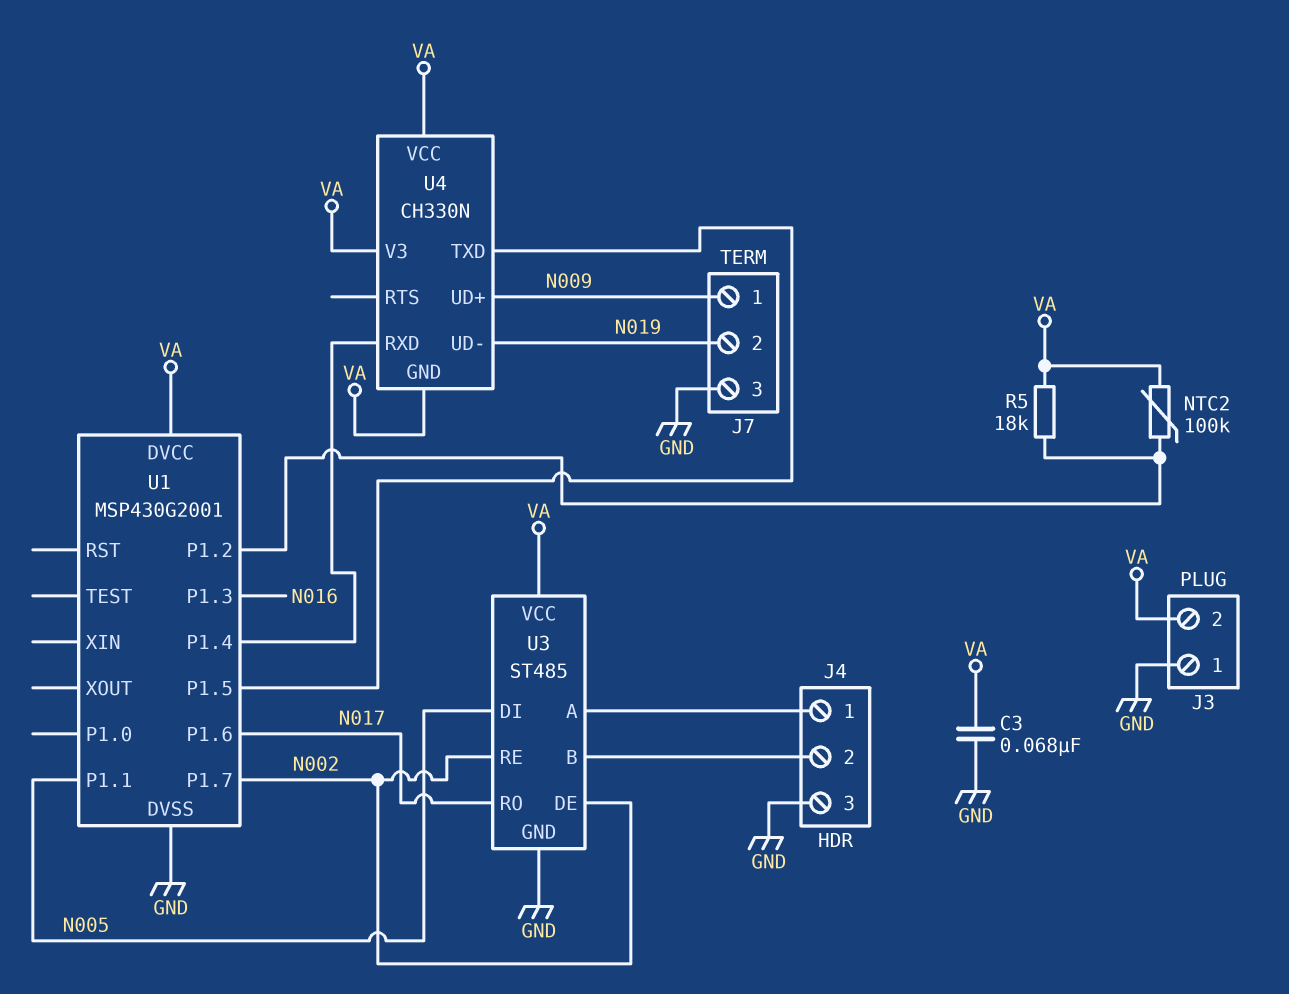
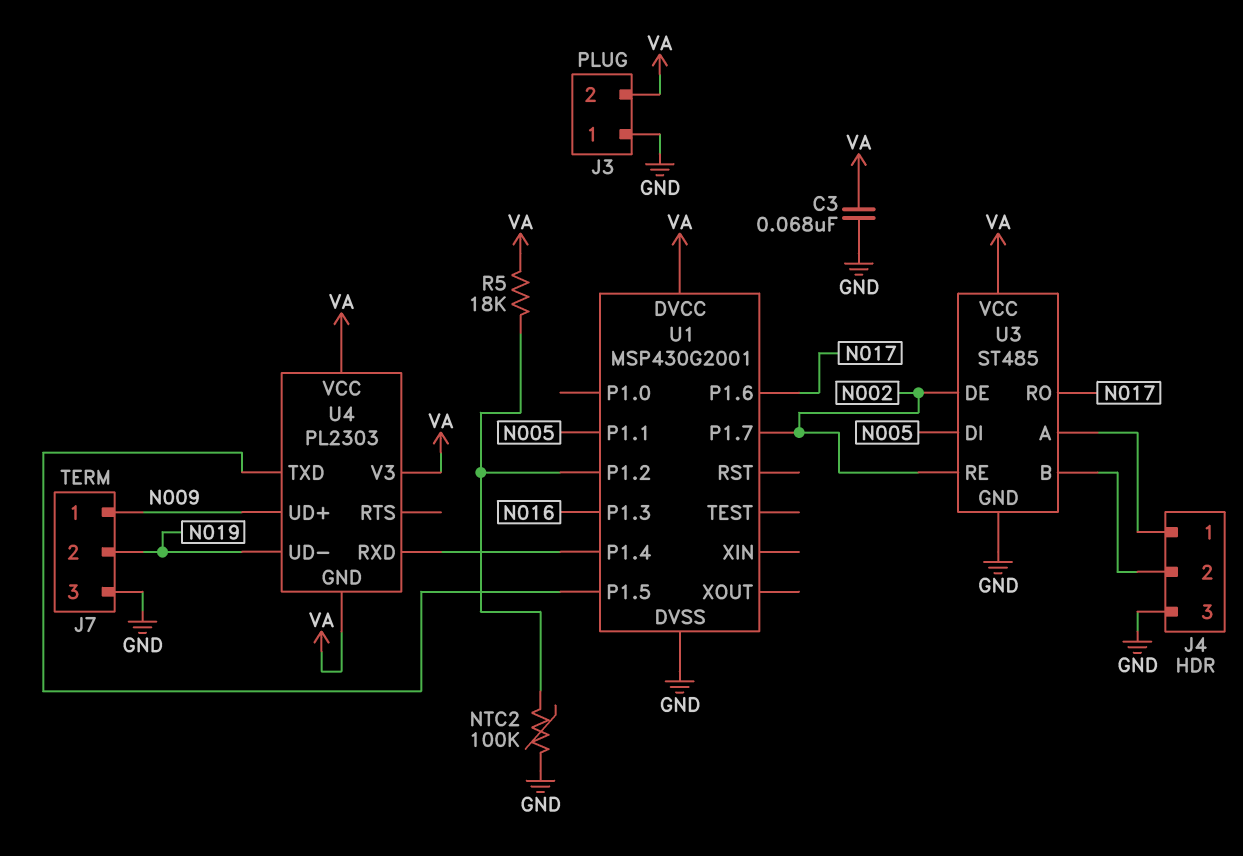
NTC2: 100k (U1/P1.2, VA) -> 100k (GND, U1/P1.2)
U4: CH330N -> PL2303

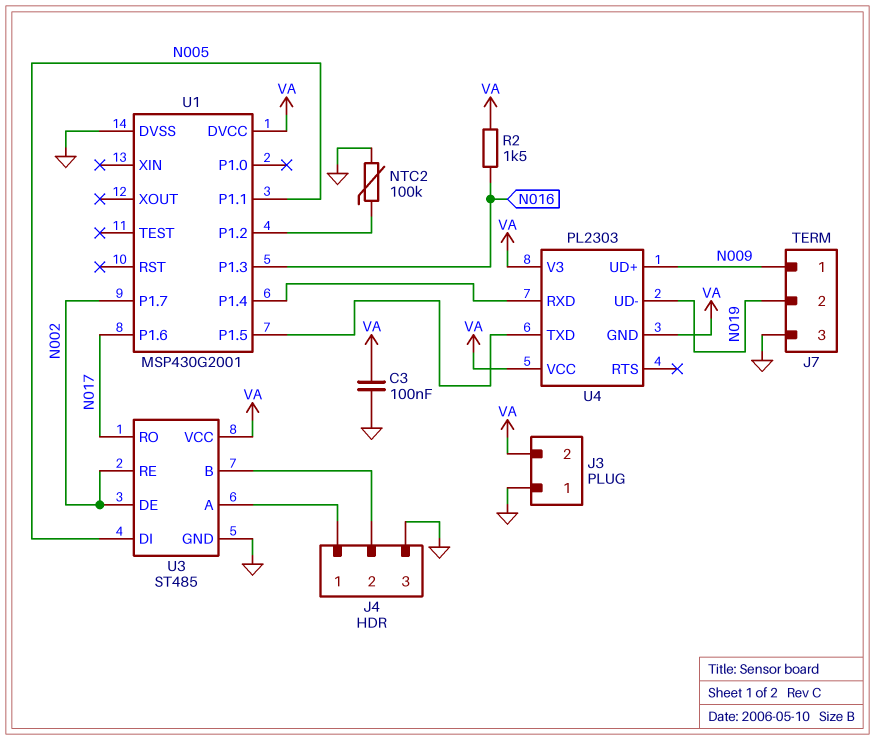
C3: 68nF (GND, VA) -> 100nF (GND, VA)
R2: none -> 1.5k (N016, VA)
R5: 18k (U1/P1.2, VA) -> none

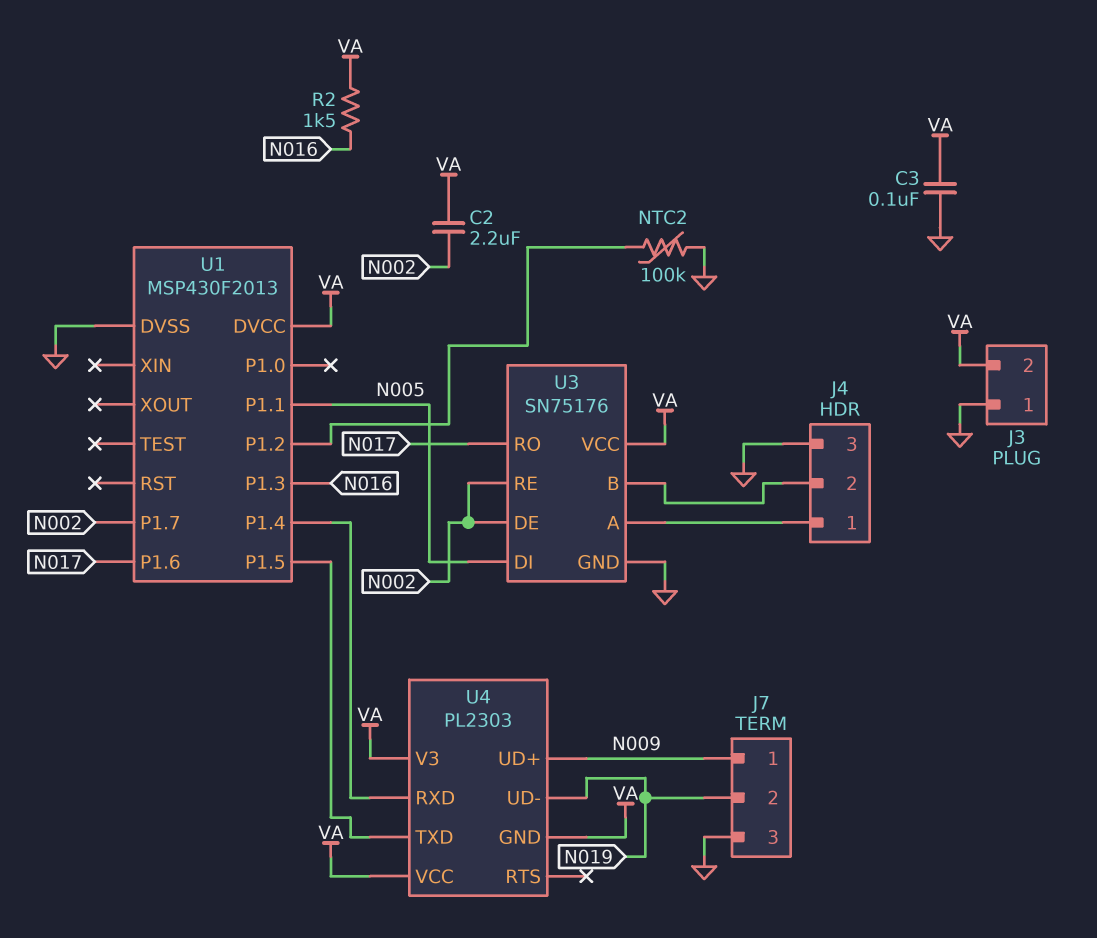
C2: none -> 2.2uF (N002, VA)
U1: MSP430G2001 -> MSP430F2013
U3: ST485 -> SN75176

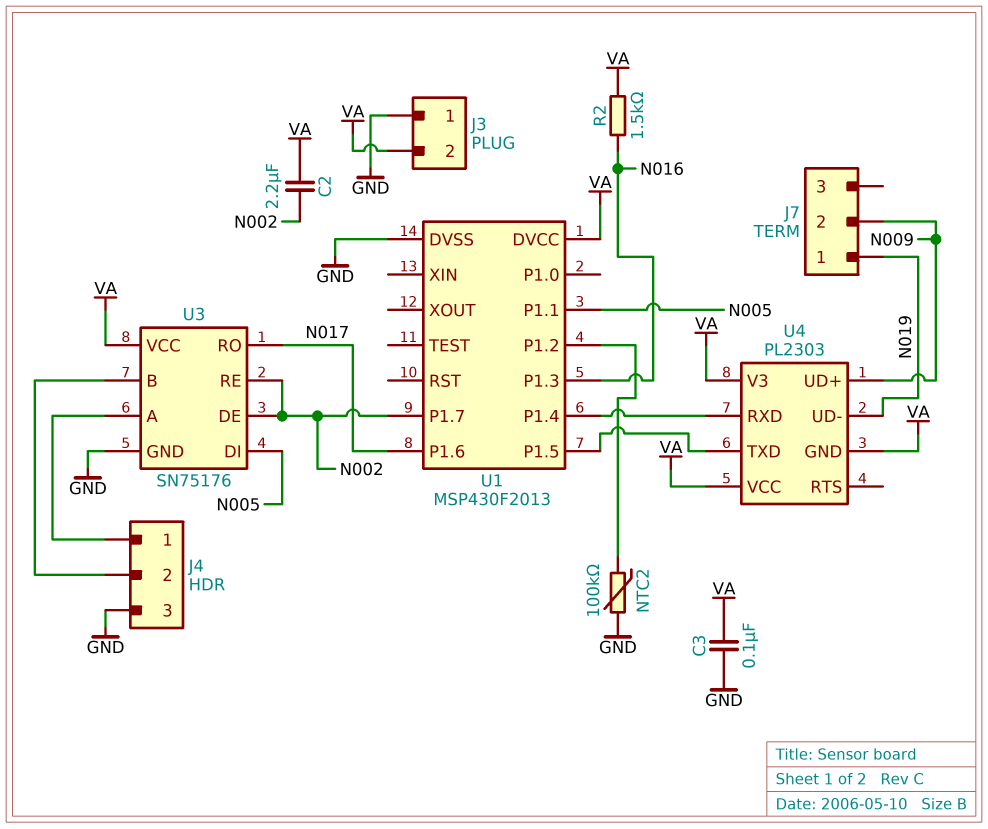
J7 pin 1: N009 -> N019
J7 pin 2: N019 -> N009
J7 pin 3: GND -> none

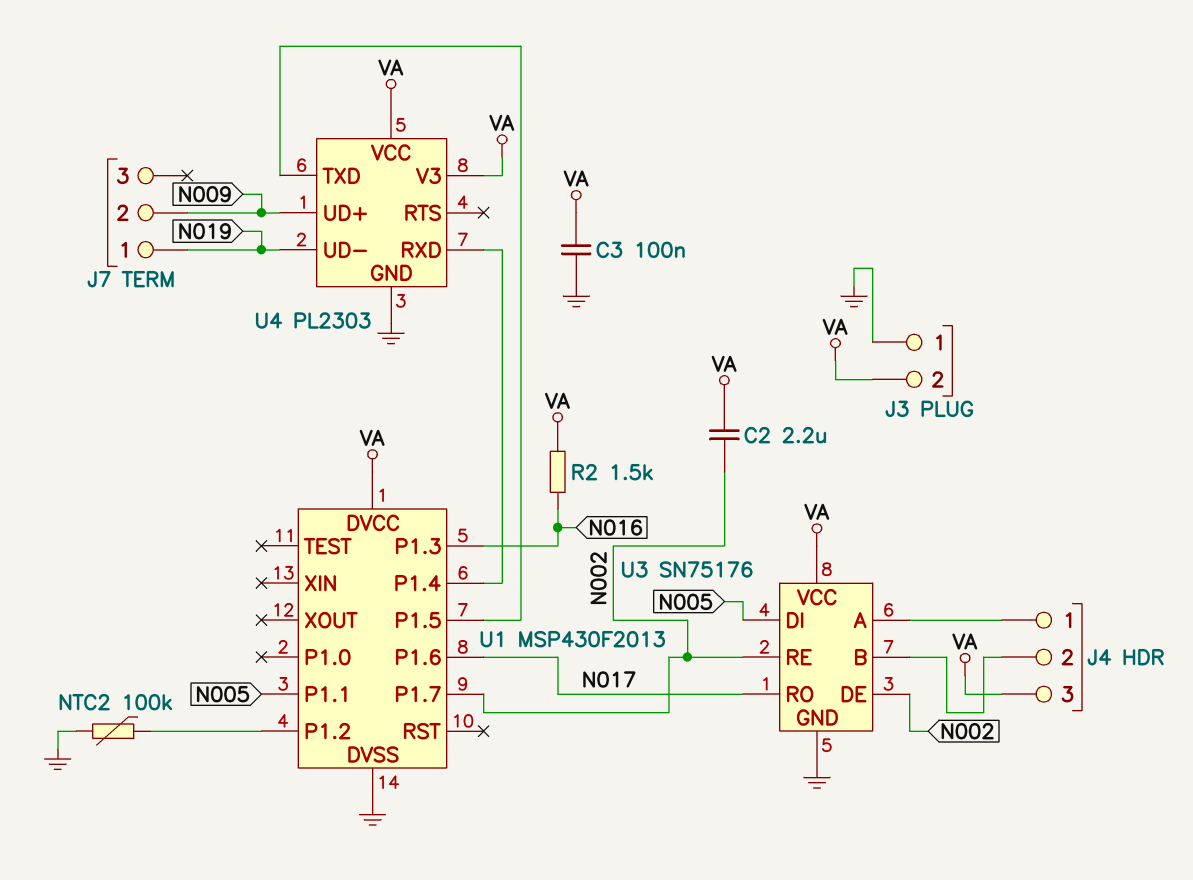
J4 pin 3: GND -> VA
U4 pin GND: VA -> GND

